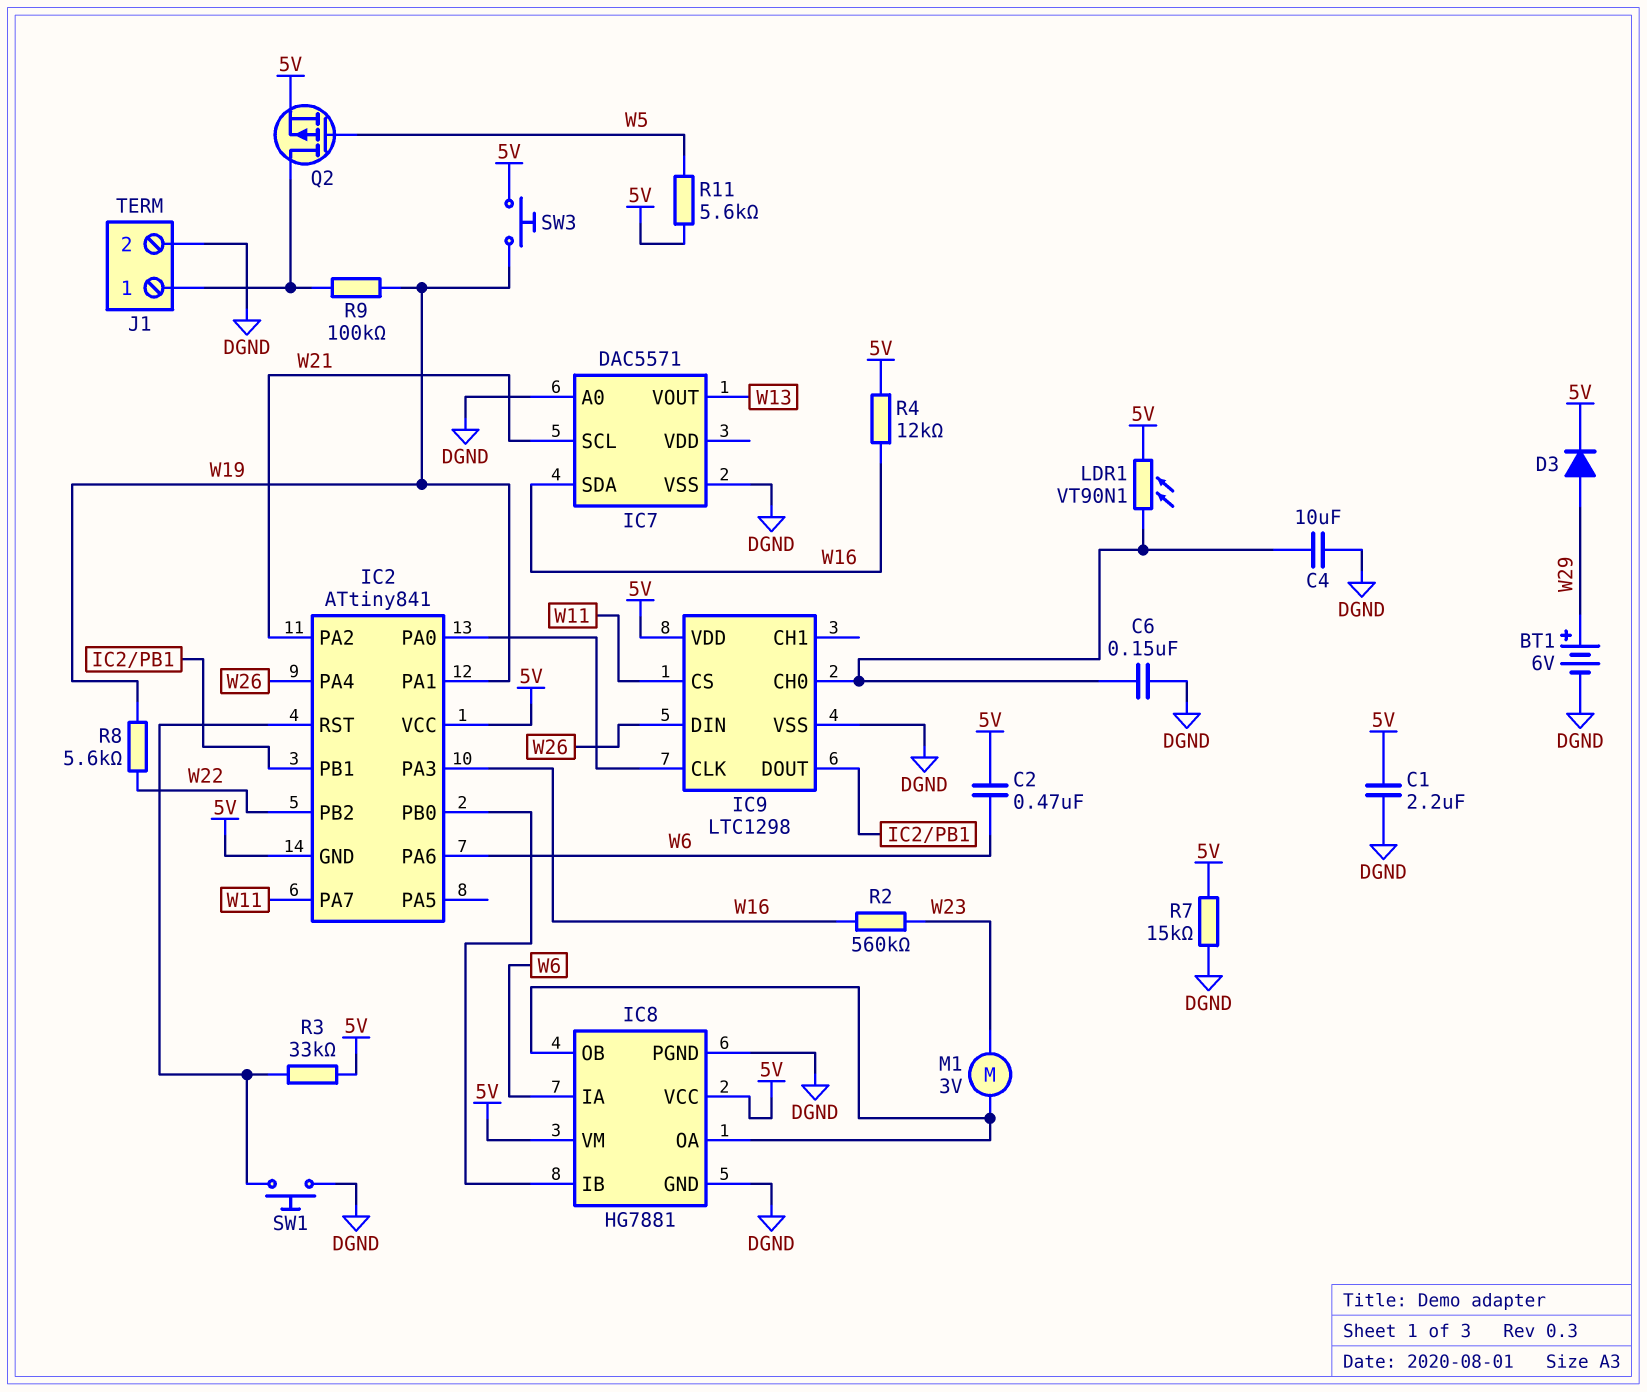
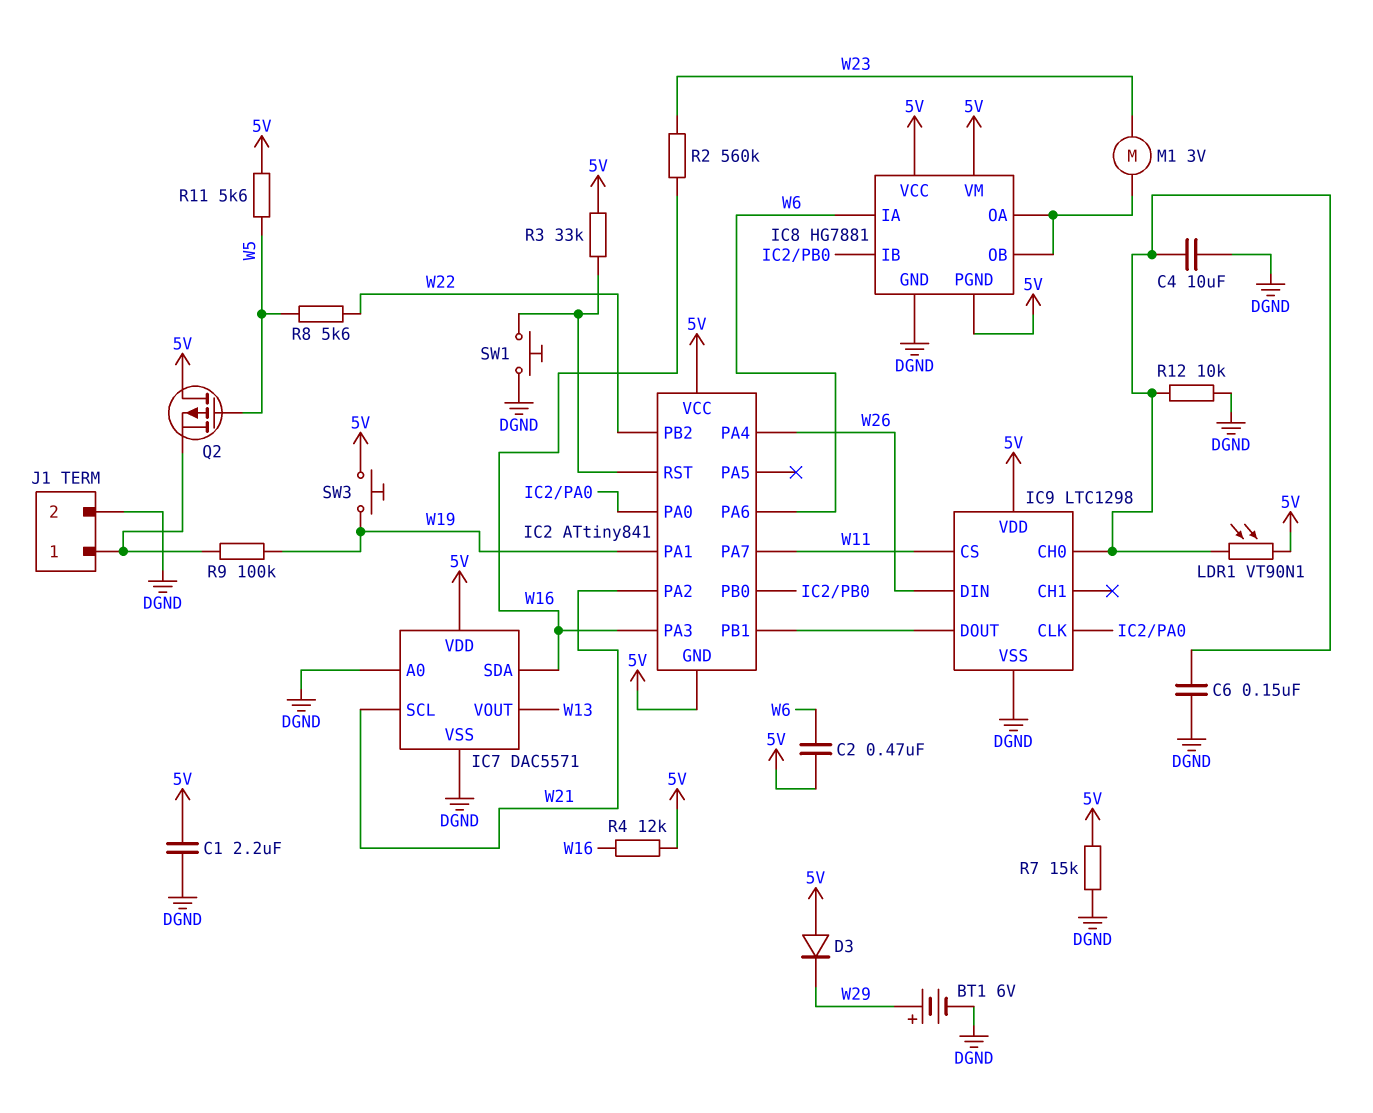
D3: diode (A W29, K 5V) -> diode (A 5V, K W29)
IC7 pin VDD: none -> 5V
IC8 pin PGND: DGND -> 5V
Q2: PMOS (G W5, D J1/1, S 5V) -> PMOS (G W5, D 5V, S J1/1)
R8: 5.6k (W19, W22) -> 5.6k (W5, W22)
R12: none -> 10k (DGND, IC9/CH0)

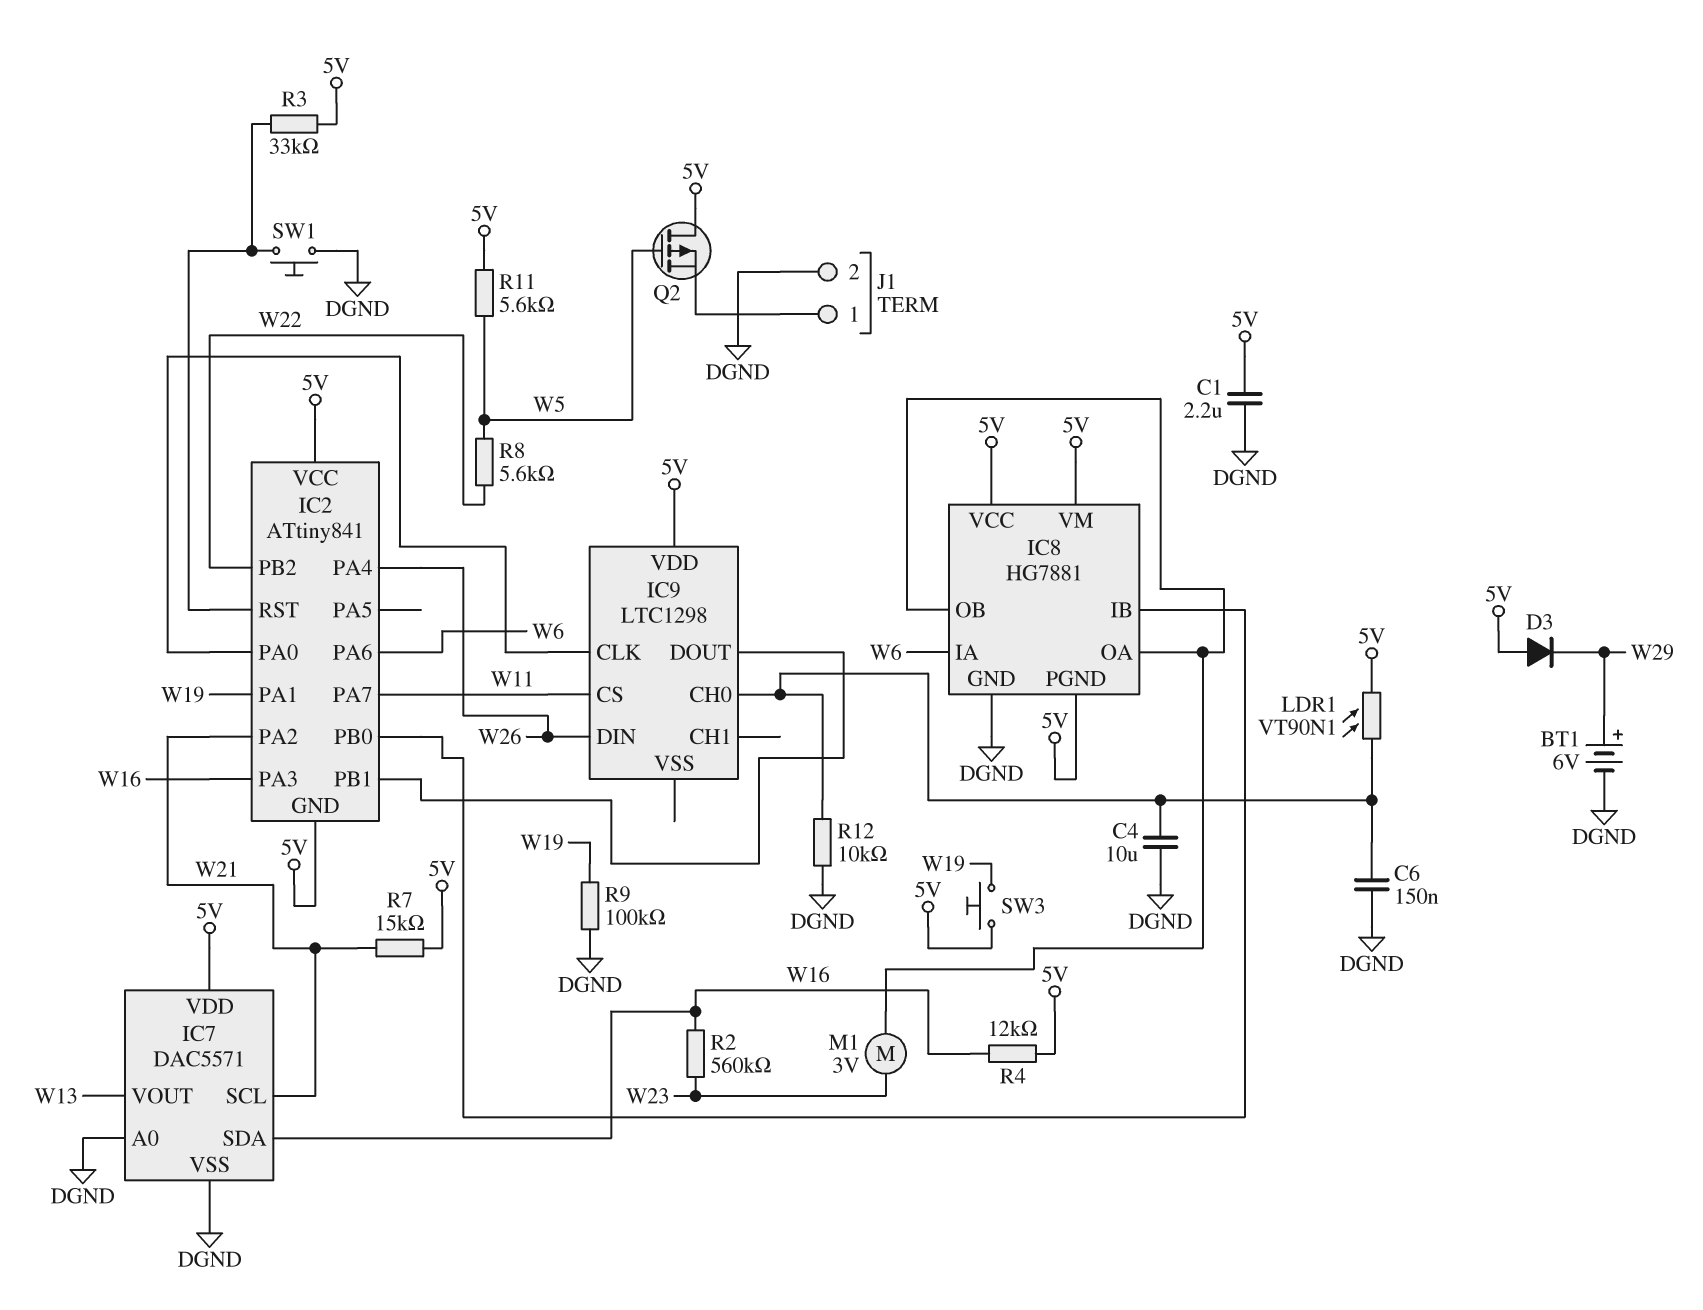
C2: 470nF (5V, W6) -> none
IC9 pin VSS: DGND -> none
R7: 15k (5V, DGND) -> 15k (5V, W21)
R9: 100k (J1/1, W19) -> 100k (DGND, W19)

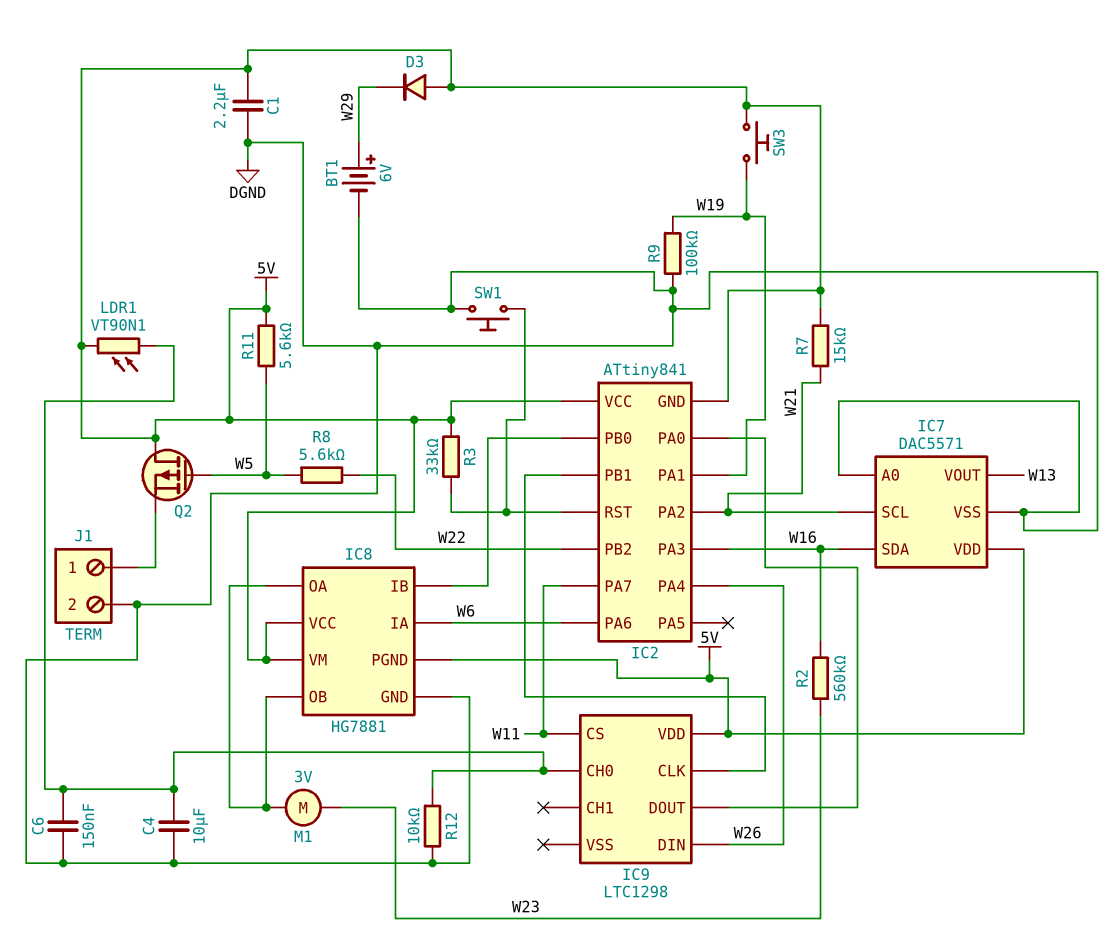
IC9 pin CLK: IC2/PA0 -> IC2/PB1
IC9 pin DOUT: IC2/PB1 -> IC2/PA0
R4: 12k (5V, W16) -> none

